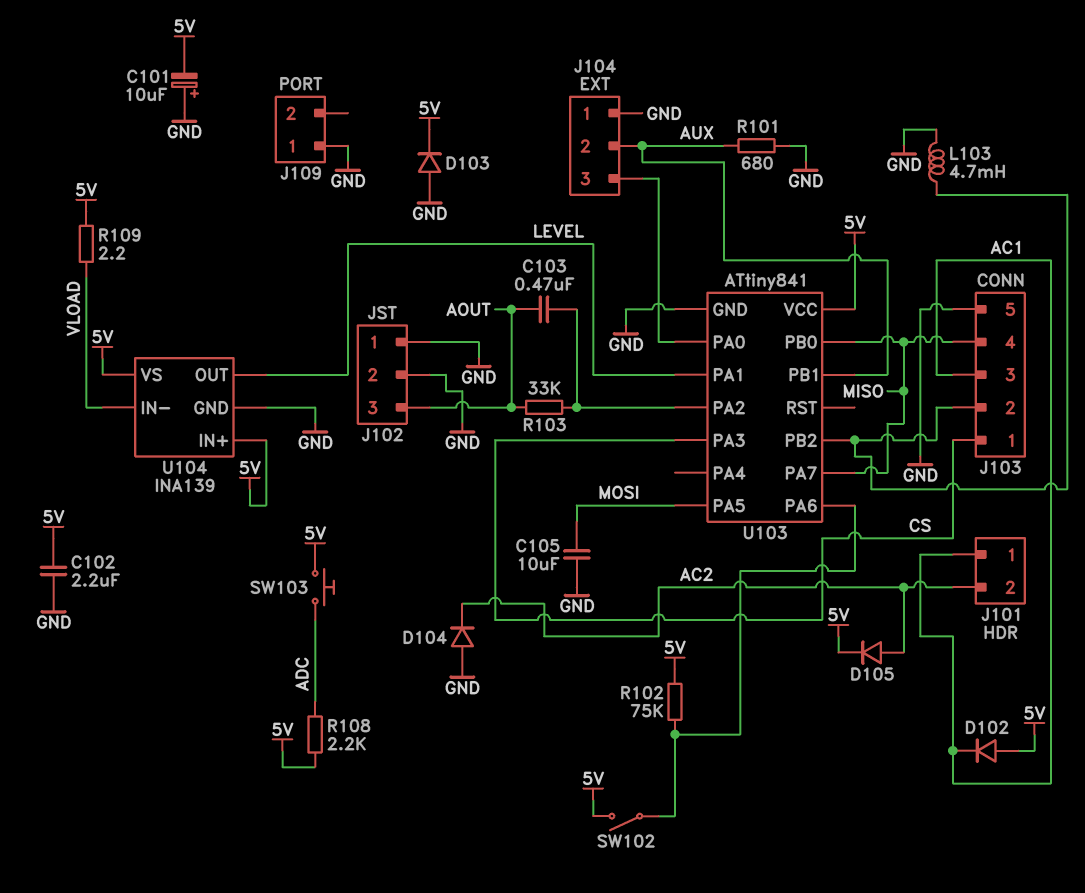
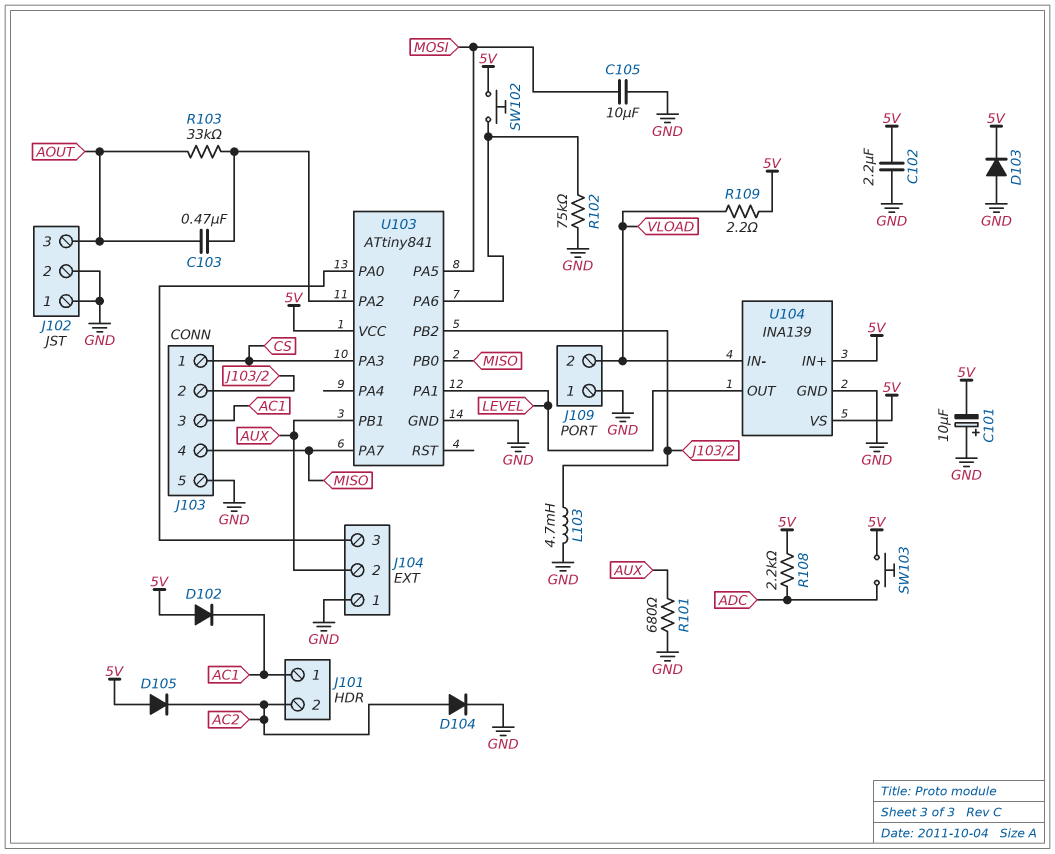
D104: diode (A GND, K AC2) -> diode (A AC2, K GND)
D105: diode (A AC2, K 5V) -> diode (A 5V, K AC2)
J109 pin 2: none -> VLOAD
R102: 75k (5V, U103/PA6) -> 75k (GND, U103/PA6)
SW102: switch (5V, U103/PA6) -> button (5V, U103/PA6)

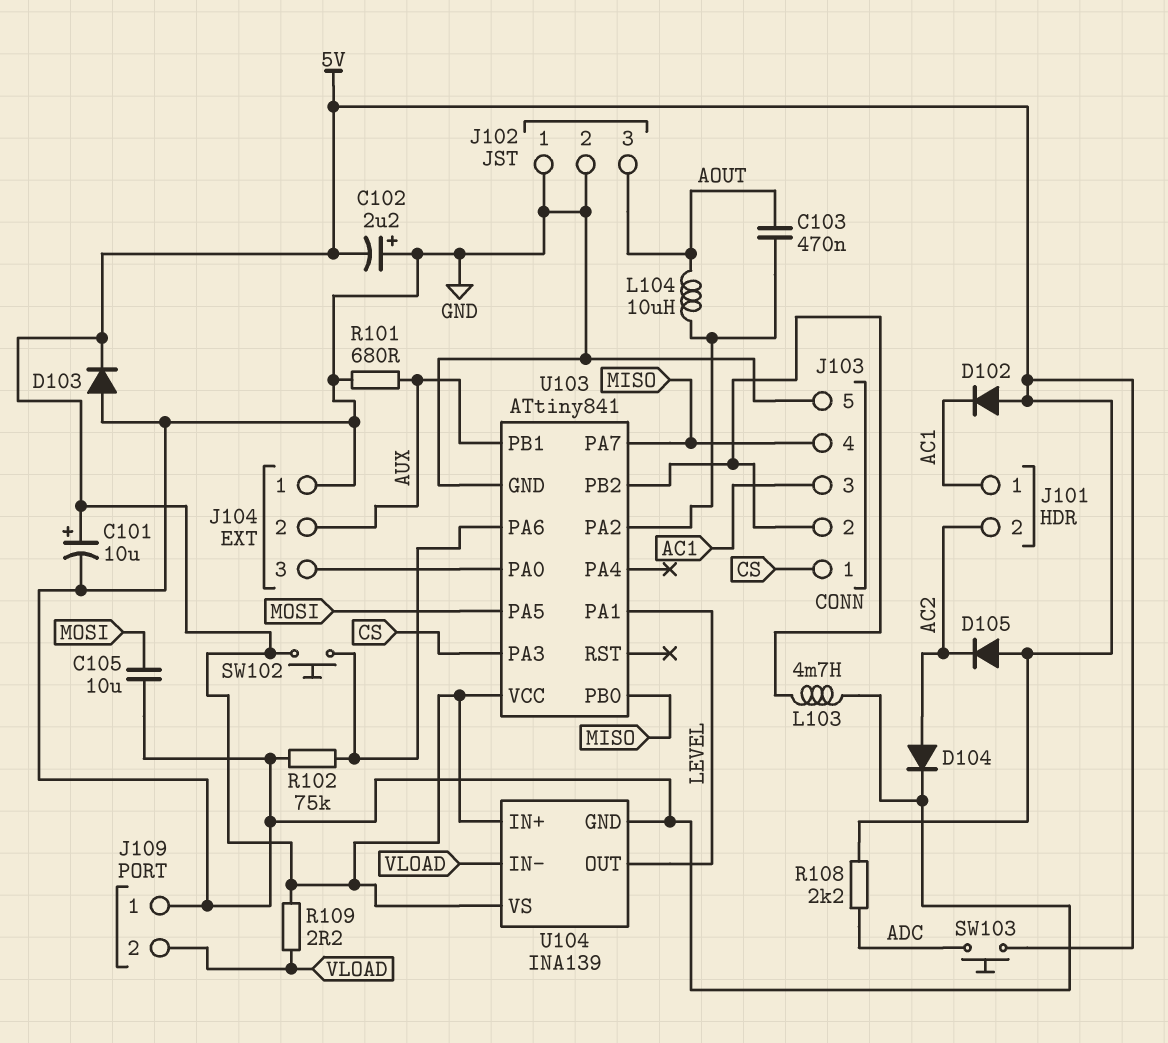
C101: 10uF (plus GND, minus 5V) -> 10uF (plus 5V, minus GND)
C102: 2.2uF (5V, GND) -> 2.2uF (plus GND, minus 5V)
L104: none -> 10uH (AOUT, U103/PA2)
R103: 33k (AOUT, U103/PA2) -> none

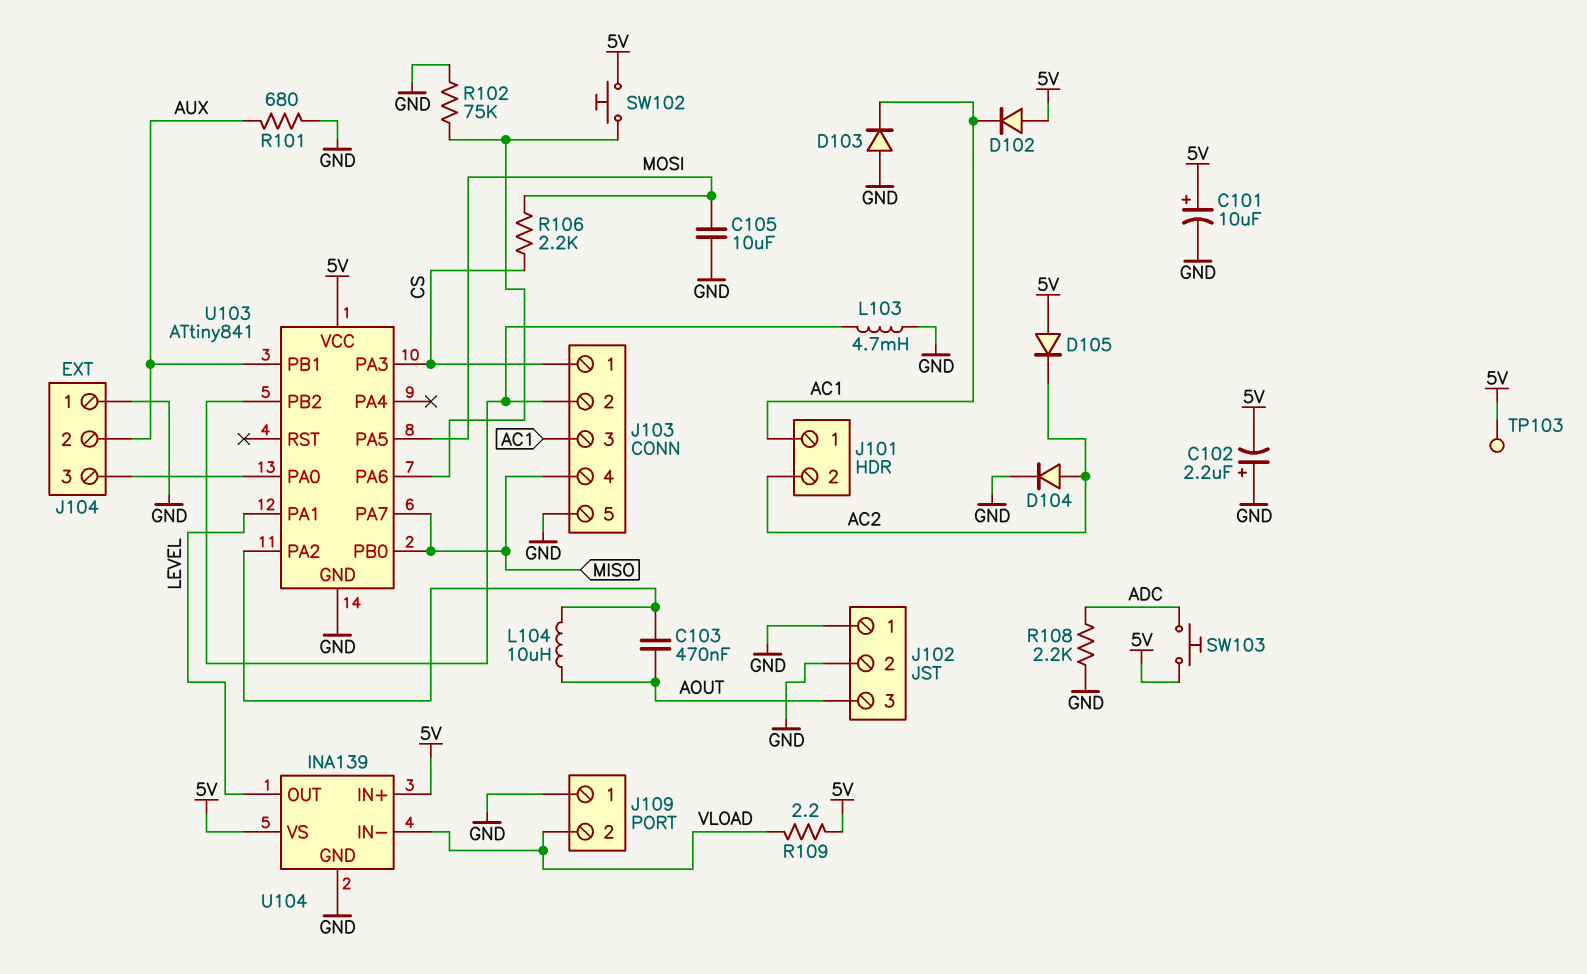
D103: diode (A GND, K 5V) -> diode (A GND, K AC1)
R106: none -> 2.2k (CS, MOSI)
R108: 2.2k (5V, ADC) -> 2.2k (ADC, GND)
TP103: none -> test point (5V)

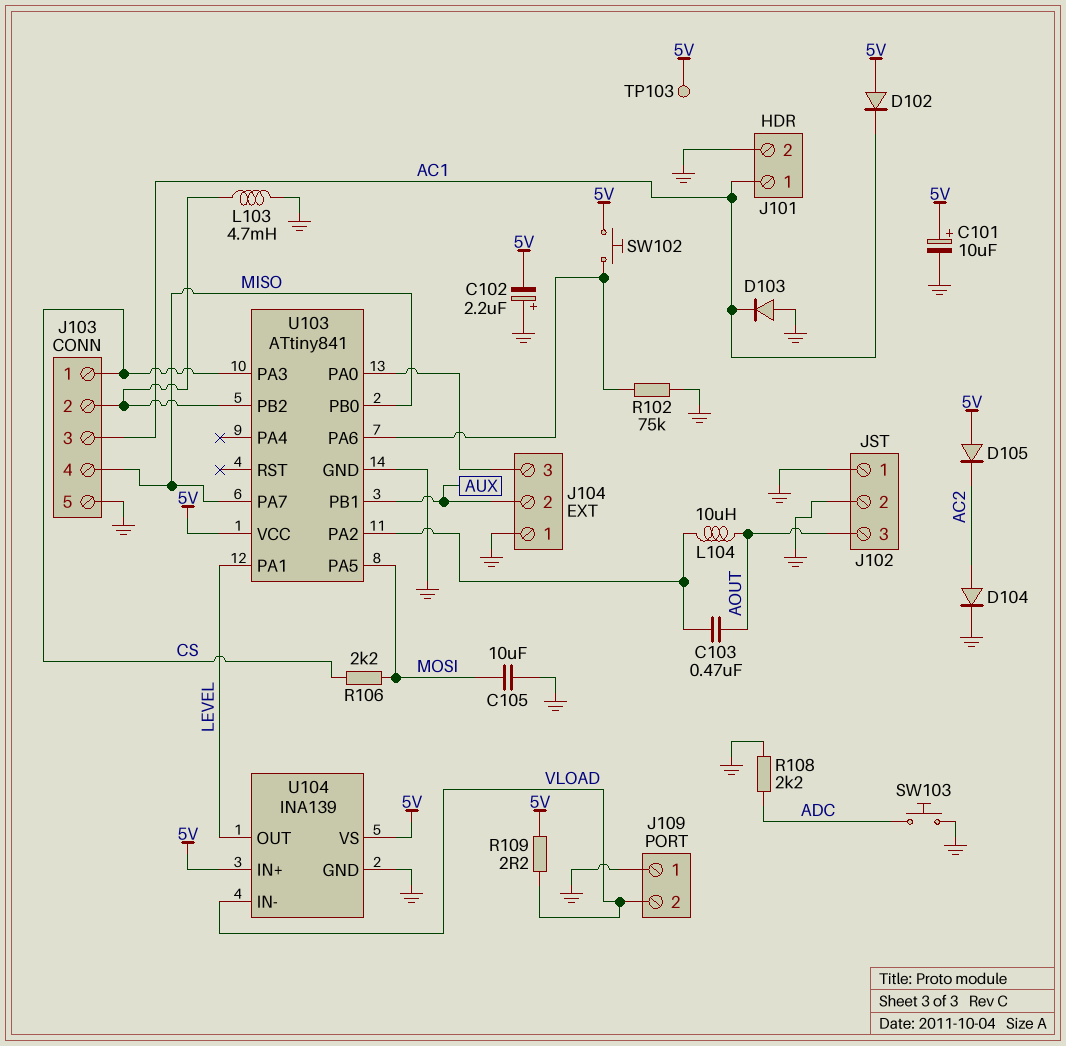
J101 pin 2: AC2 -> GND
R101: 680 (AUX, GND) -> none
SW103: button (5V, ADC) -> button (ADC, GND)

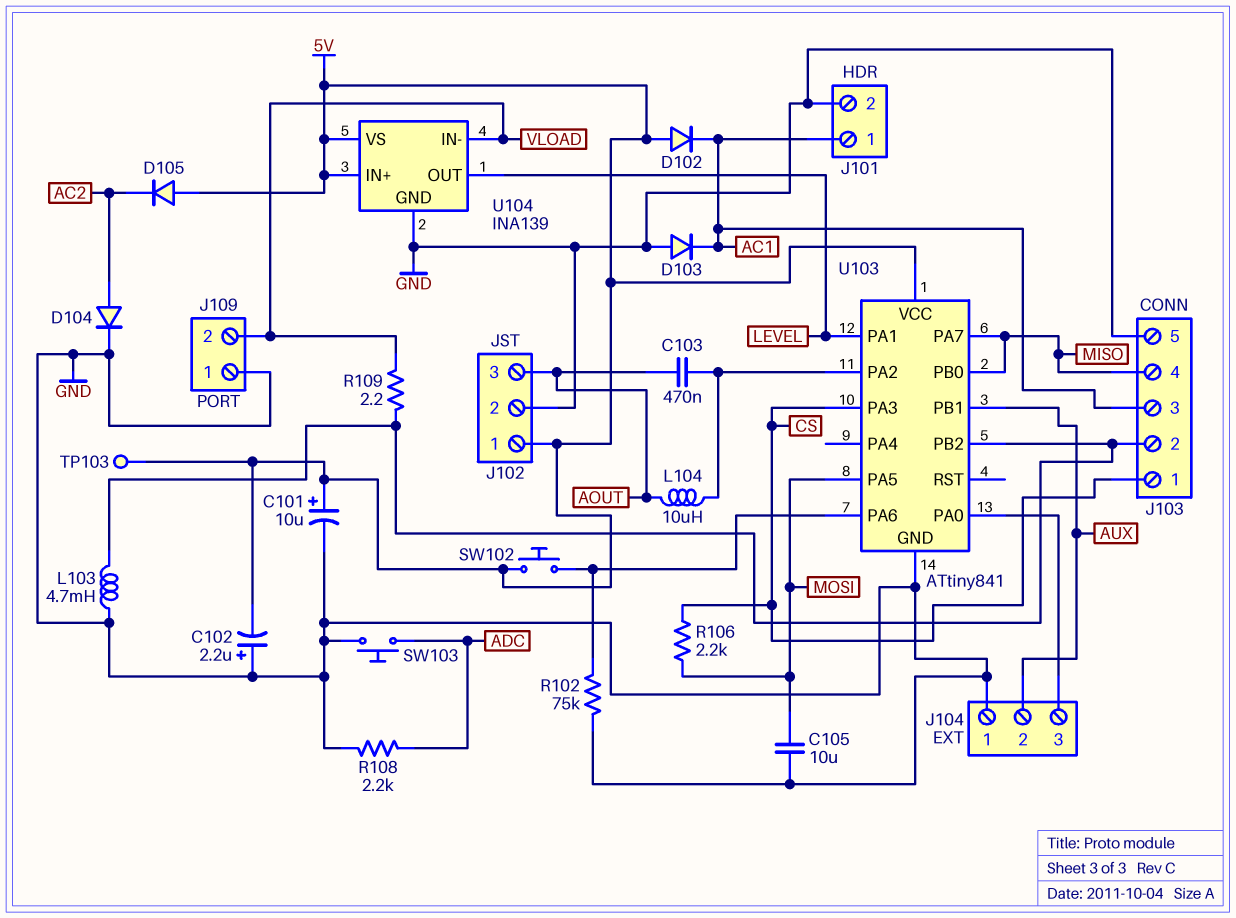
J102 pin 1: GND -> 5V
R109: 2.2 (5V, VLOAD) -> 2.2 (J103/2, VLOAD)

